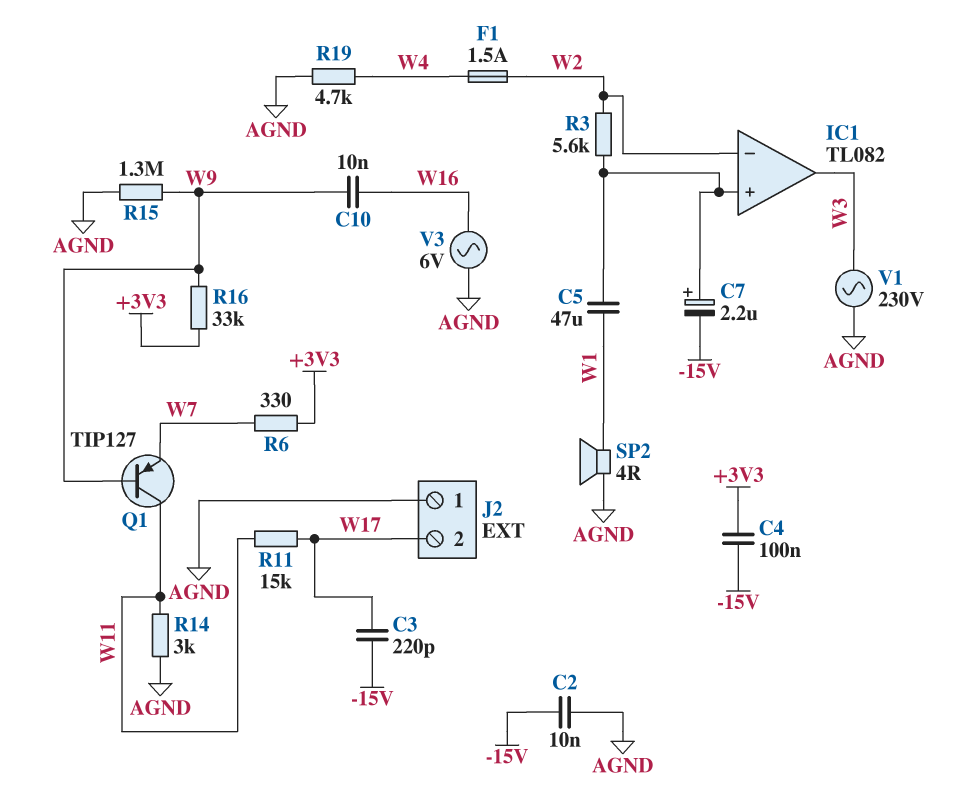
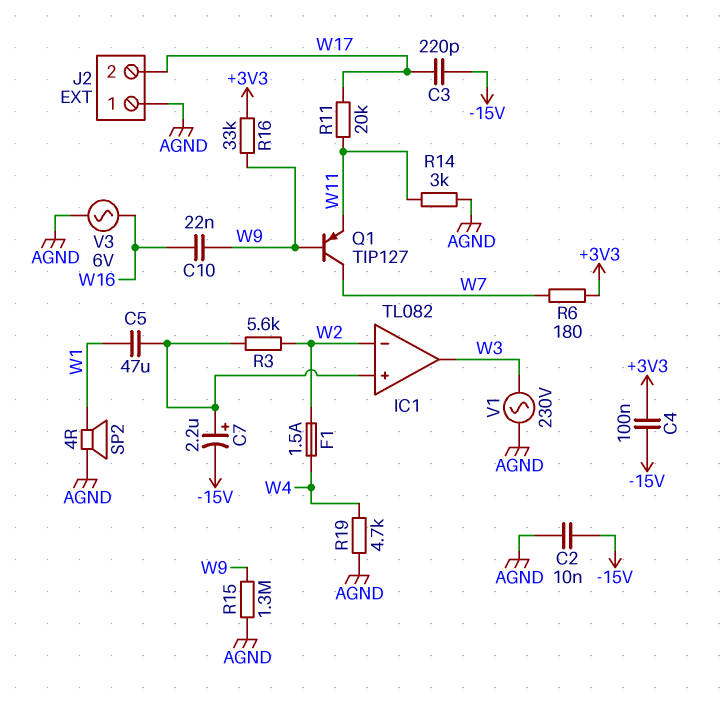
C10: 10nF (W9, W16) -> 22nF (W9, W16)
Q1: PNP TIP127 (B W9, C W11, E W7) -> PNP TIP127 (B W9, C W7, E W11)
R6: 330 (+3V3, W7) -> 180 (+3V3, W7)
R11: 15k (W11, W17) -> 20k (W11, W17)

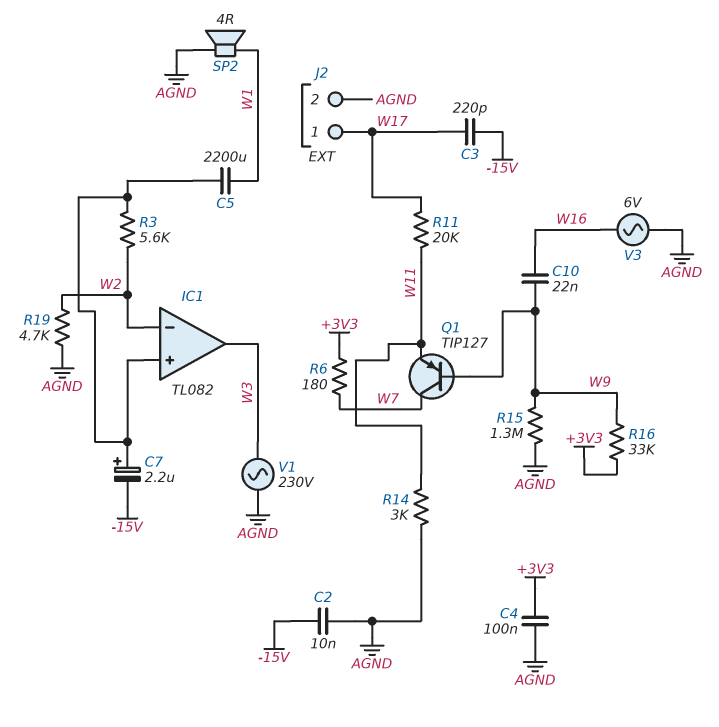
C4: 100nF (+3V3, -15V) -> 100nF (+3V3, AGND)
C5: 47uF (IC1/in+, W1) -> 2200uF (IC1/in+, W1)
F1: 1.5A (W2, W4) -> none
J2 pin 1: AGND -> W17
J2 pin 2: W17 -> AGND
R19: 4.7k (AGND, W4) -> 4.7k (AGND, W2)

